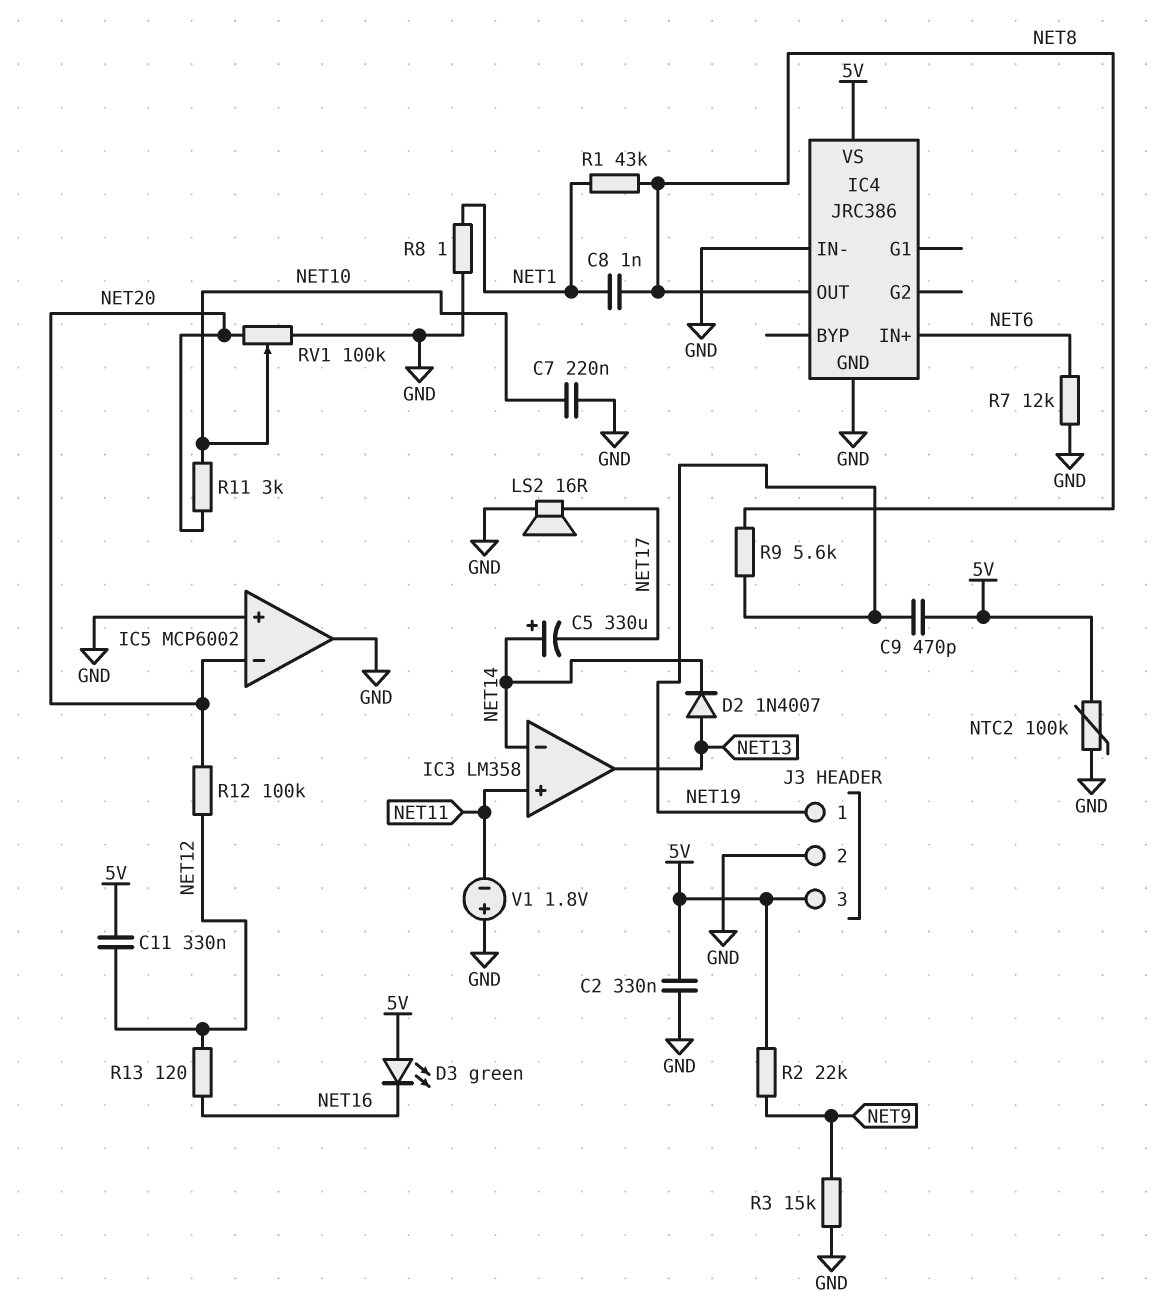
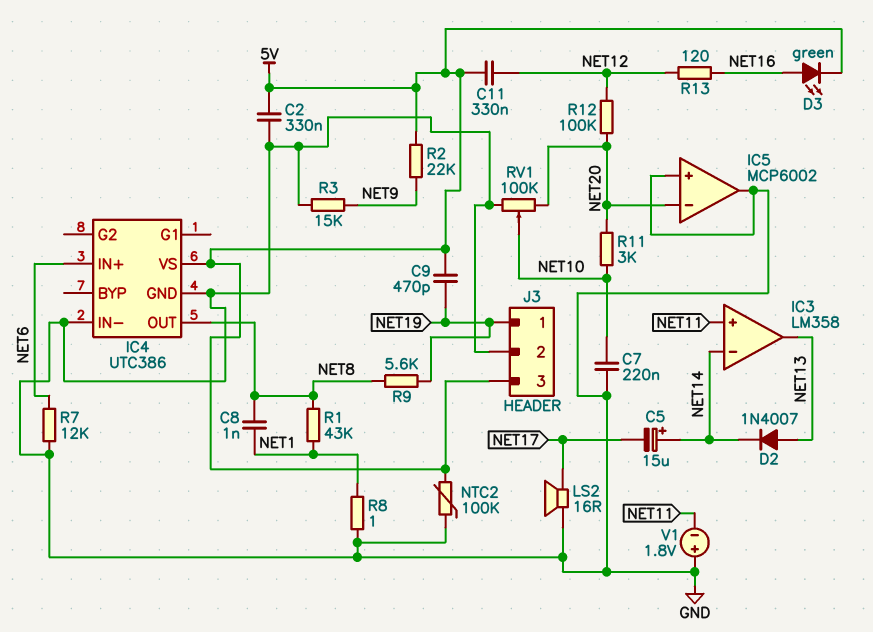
C5: 330uF (plus NET14, minus NET17) -> 15uF (plus NET14, minus NET17)
D3: LED green (A 5V, K NET16) -> LED green (A NET16, K 5V)
IC4: JRC386 -> UTC386

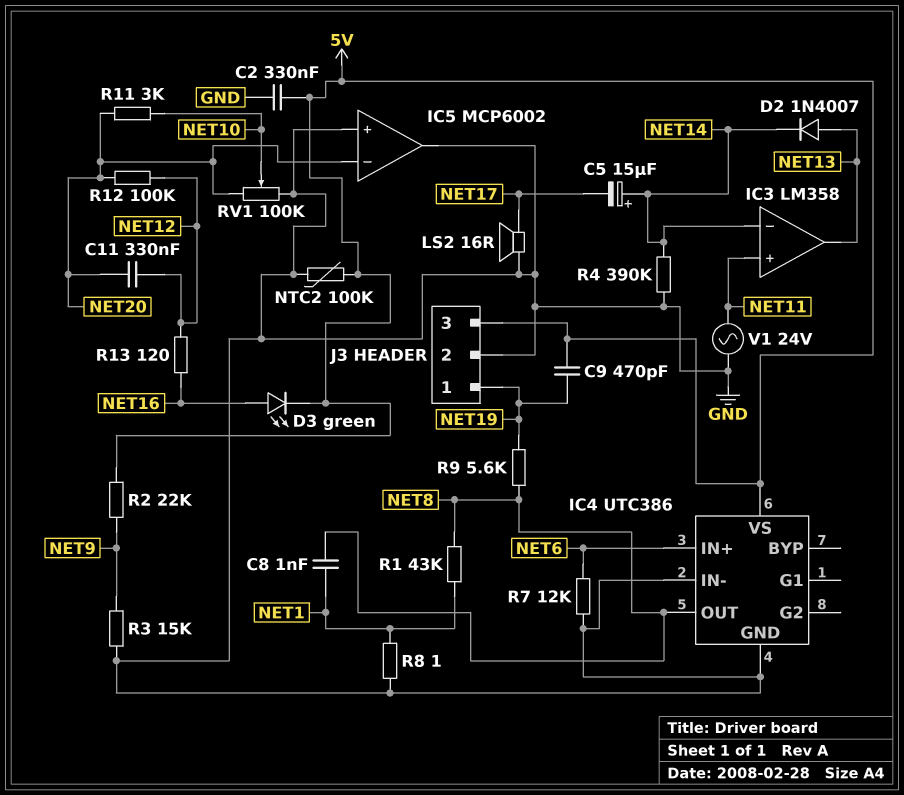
C7: 220nF (GND, NET10) -> none
C11: 330nF (5V, NET12) -> 330nF (NET12, NET20)
R4: none -> 390k (GND, NET14)
V1: 1.8V (plus GND, minus NET11) -> AC 24V (GND, NET11)

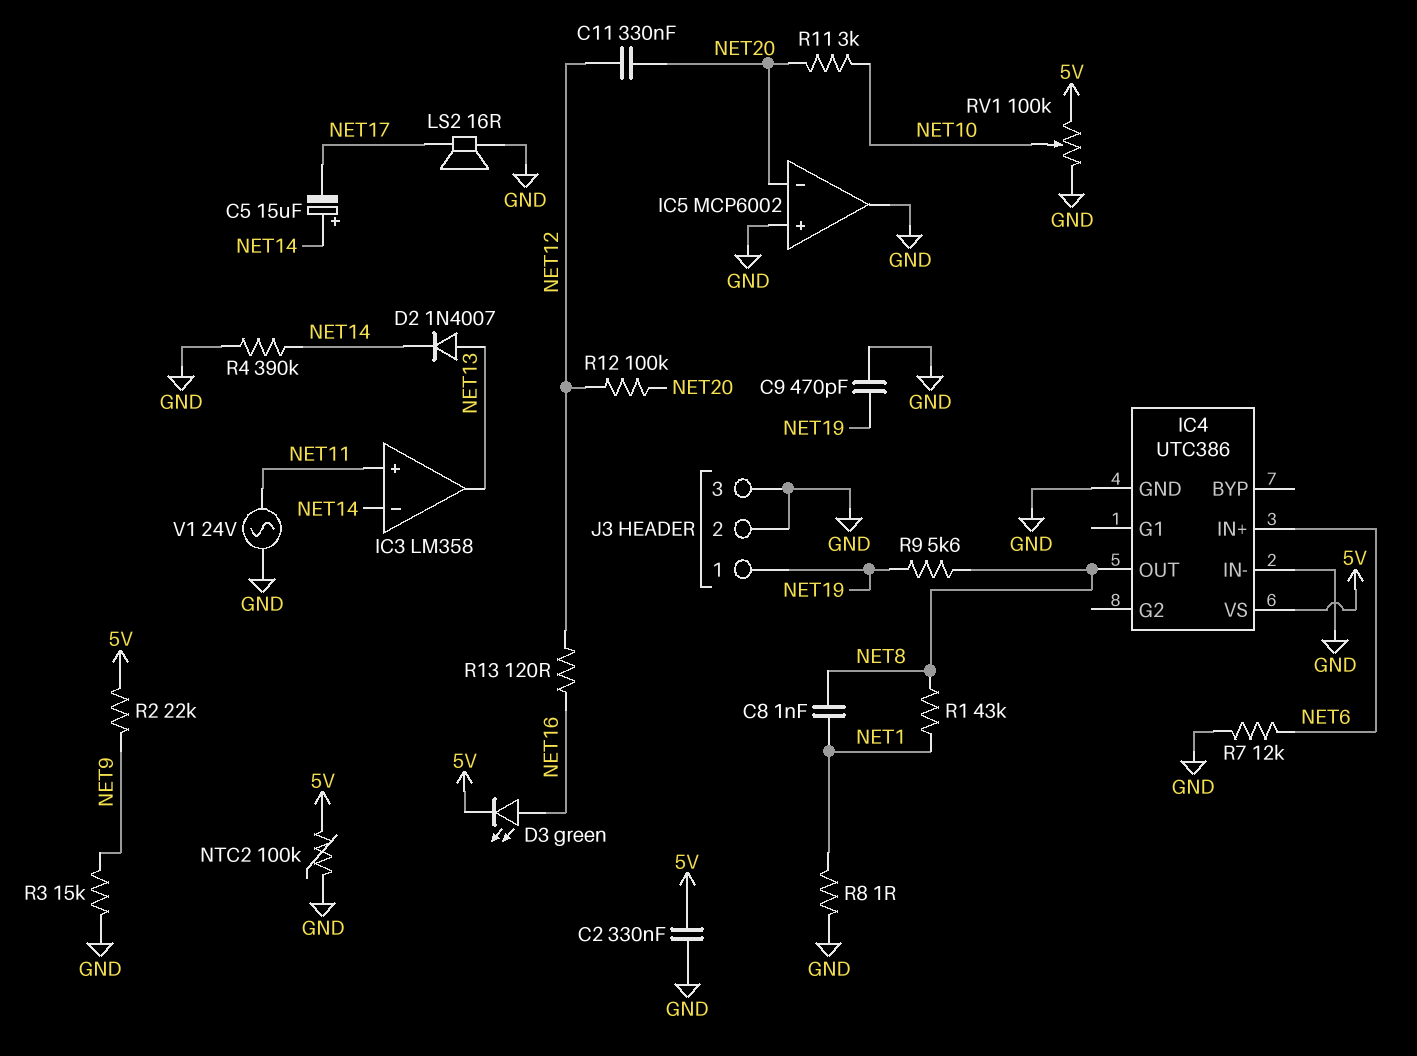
C9: 470pF (5V, NET19) -> 470pF (GND, NET19)
J3 pin 3: 5V -> GND
RV1: 100k (GND, NET20, wiper NET10) -> 100k (5V, GND, wiper NET10)

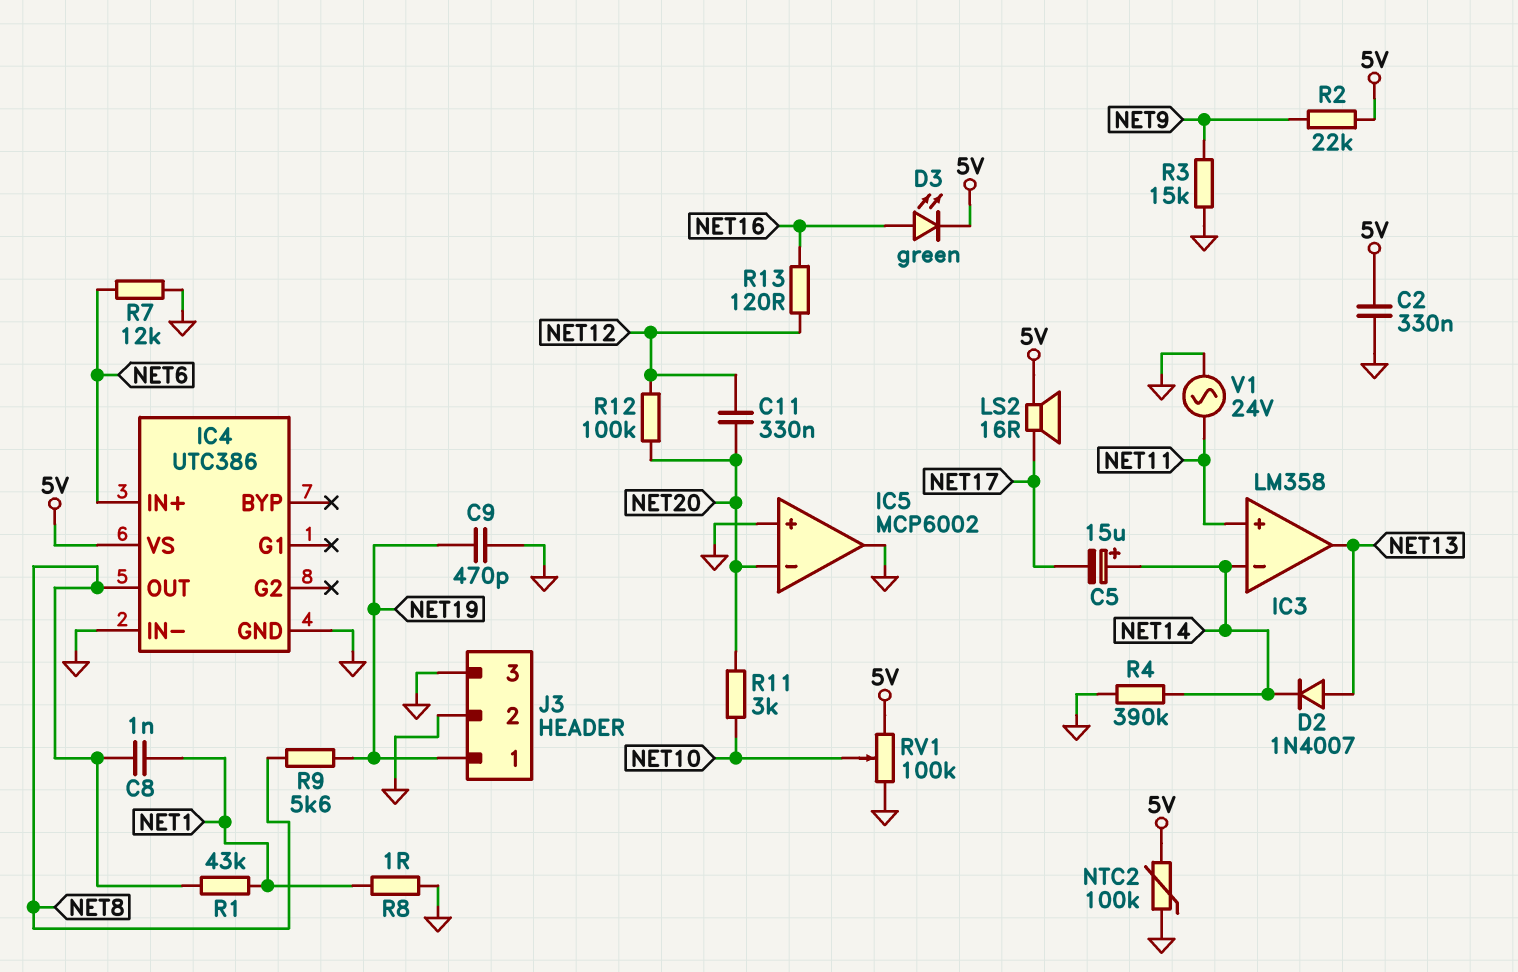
LS2: speaker 16R (GND, NET17) -> speaker 16R (5V, NET17)

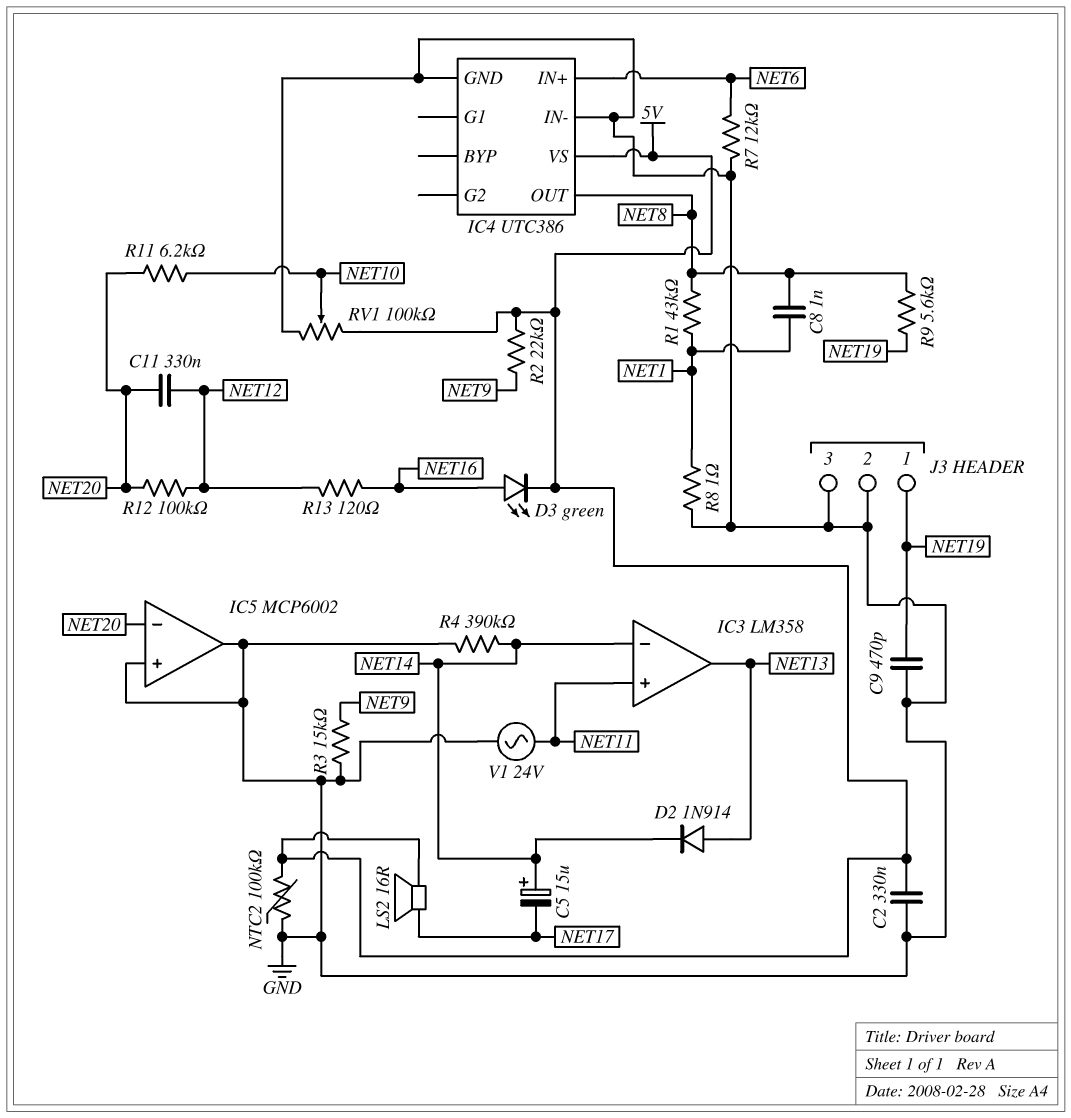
D2: diode 1N4007 (A NET13, K NET14) -> diode 1N914 (A NET13, K NET14)
R11: 3k (NET10, NET20) -> 6.2k (NET10, NET20)

